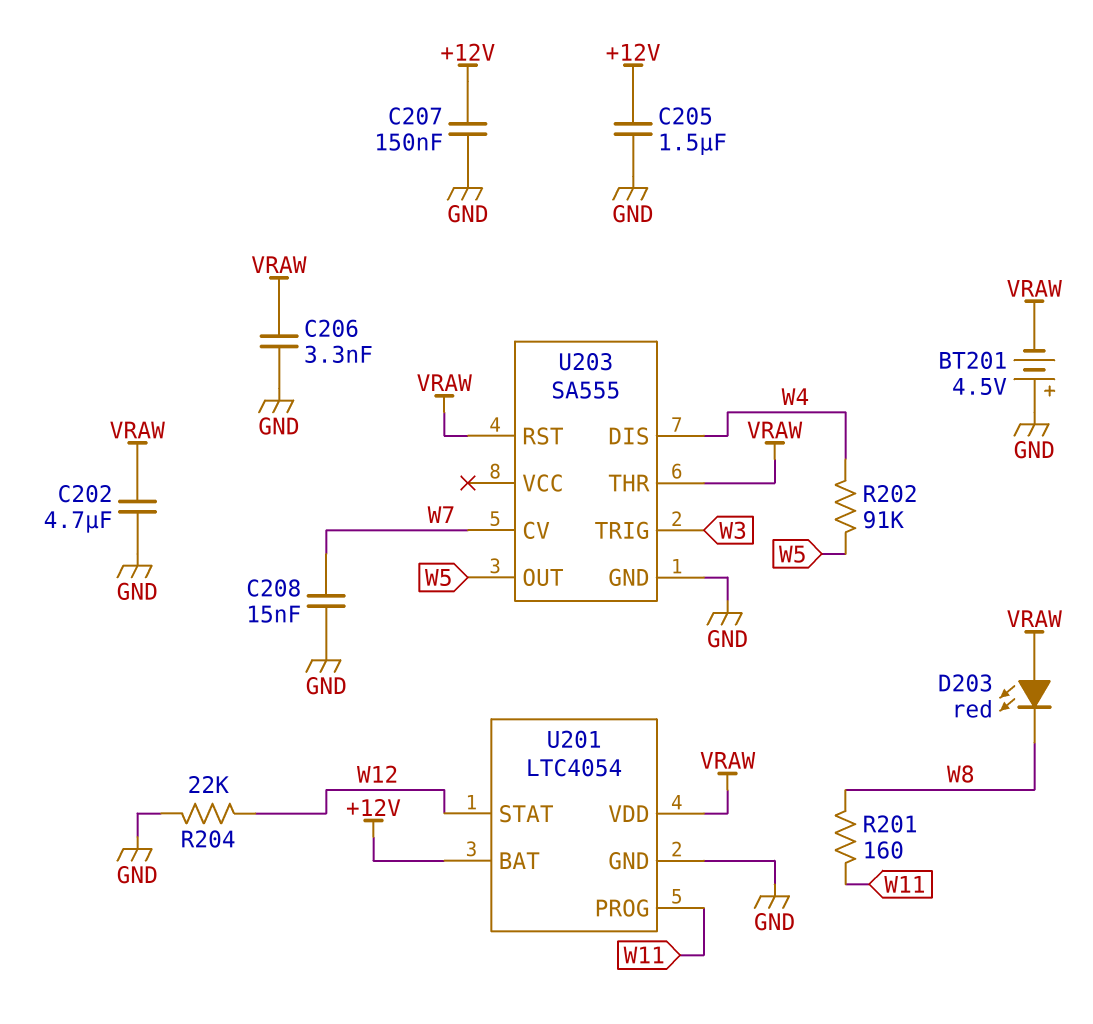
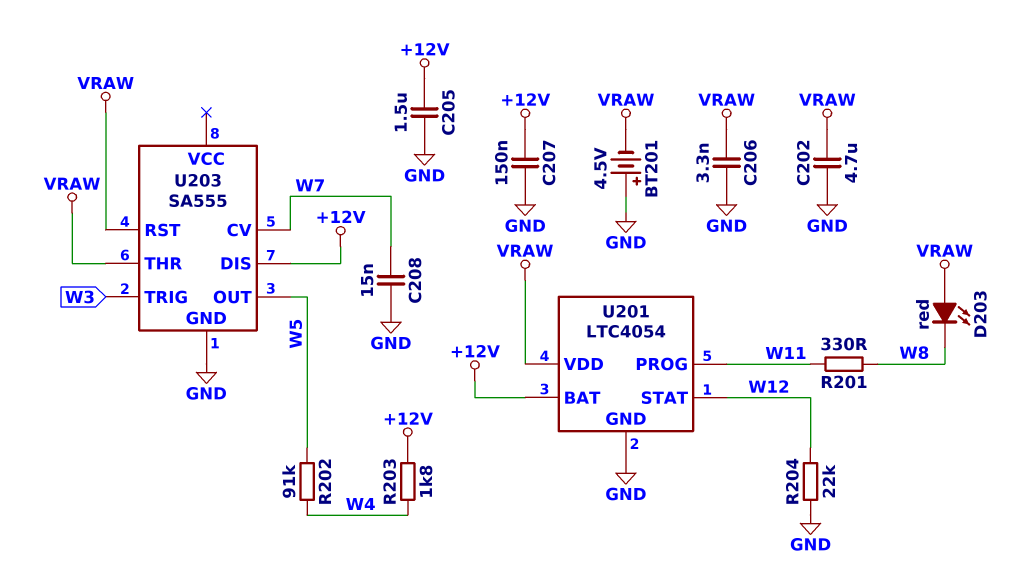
R201: 160 (W8, W11) -> 330 (W8, W11)
R203: none -> 1.8k (+12V, W4)
U203 pin DIS: W4 -> +12V

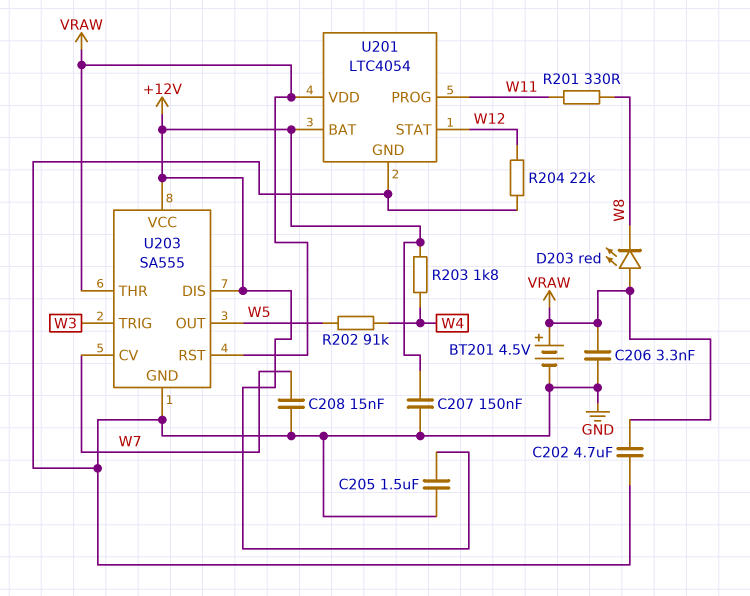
BT201: 4.5V (plus GND, minus VRAW) -> 4.5V (plus VRAW, minus GND)
U203 pin VCC: none -> +12V

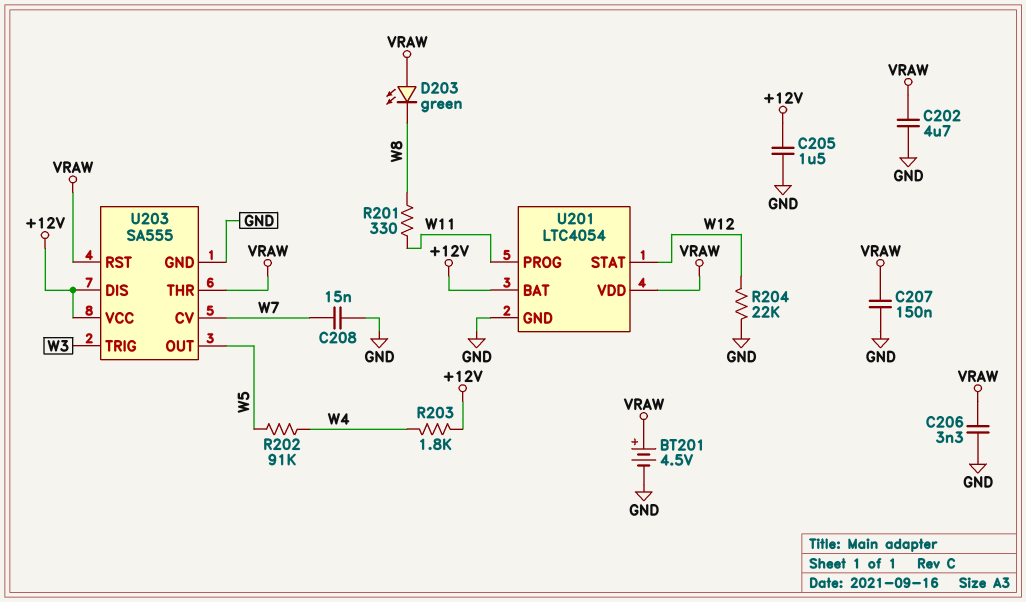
C207: 150nF (+12V, GND) -> 150nF (GND, VRAW)
D203: LED red (A VRAW, K W8) -> LED green (A VRAW, K W8)

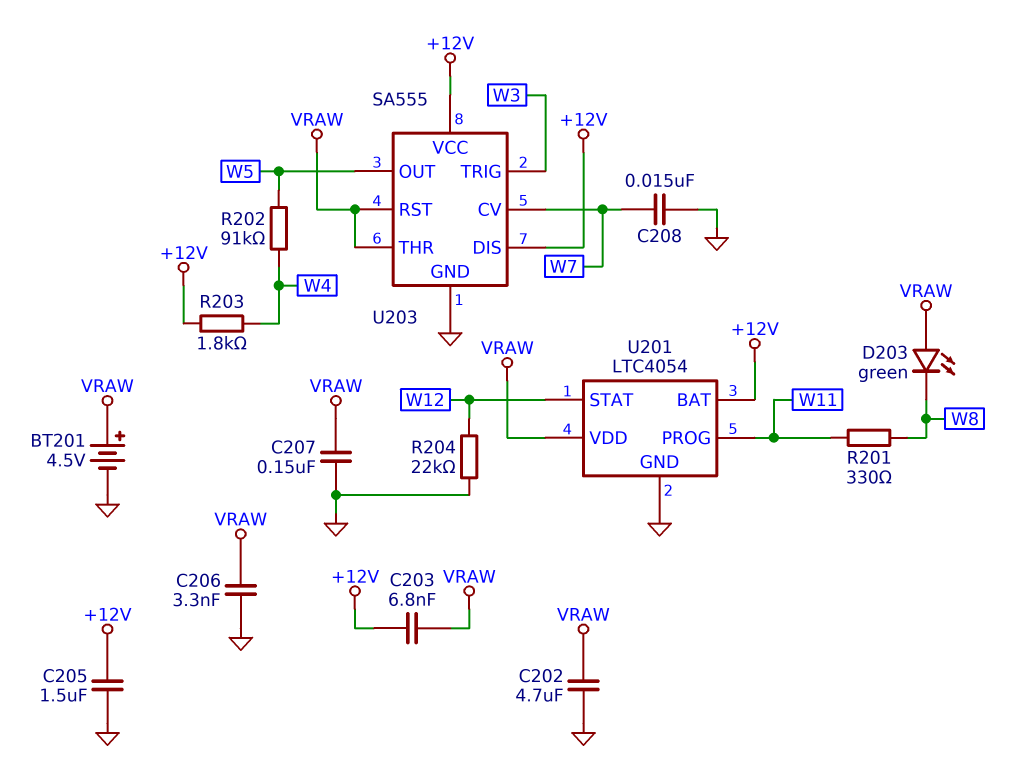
C203: none -> 6.8nF (+12V, VRAW)

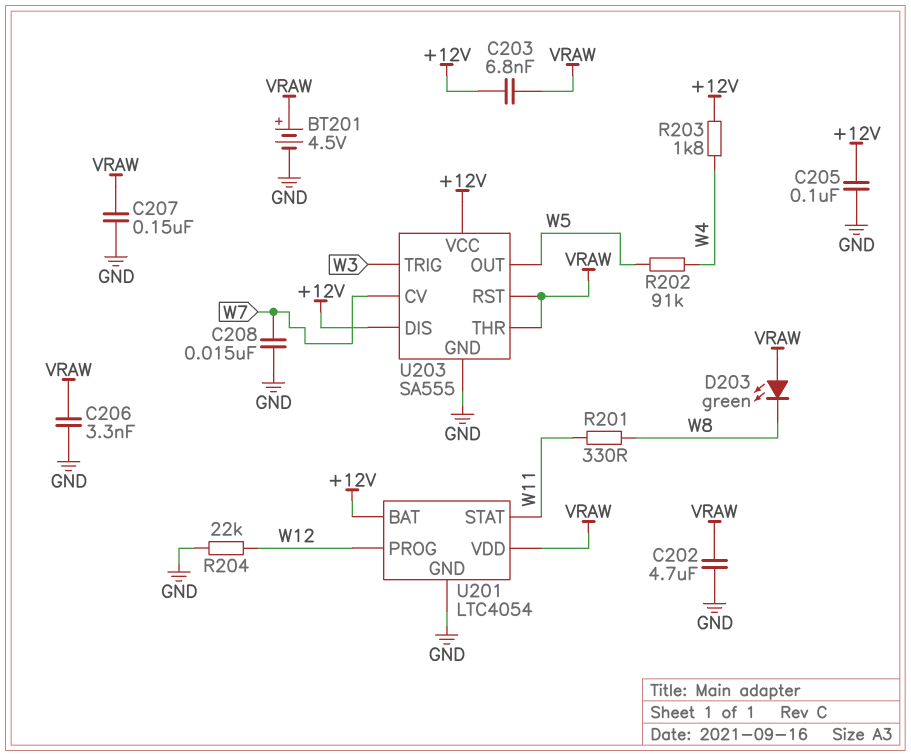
C205: 1.5uF (+12V, GND) -> 100nF (+12V, GND)
U201 pin PROG: W11 -> W12
U201 pin STAT: W12 -> W11

